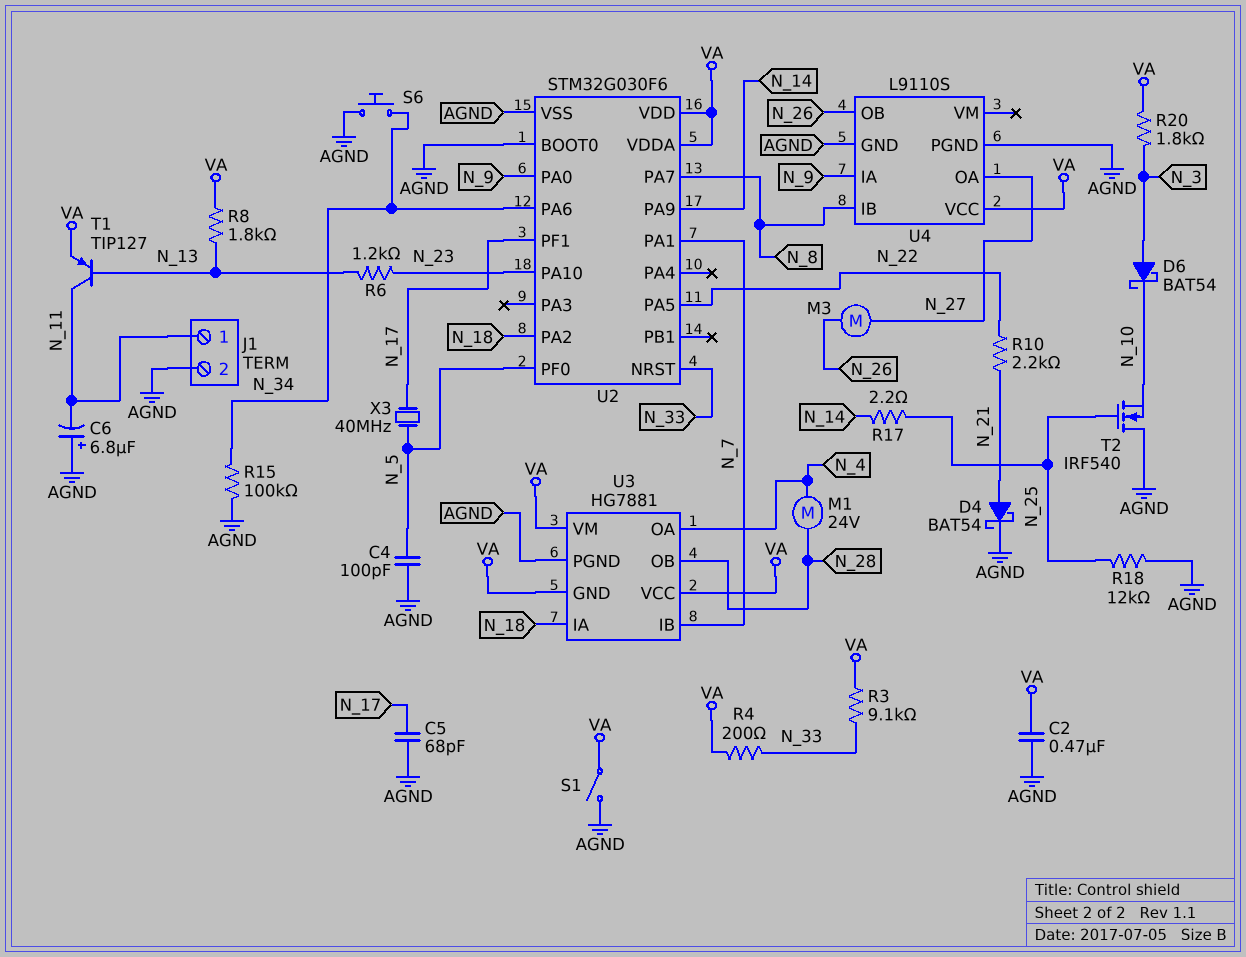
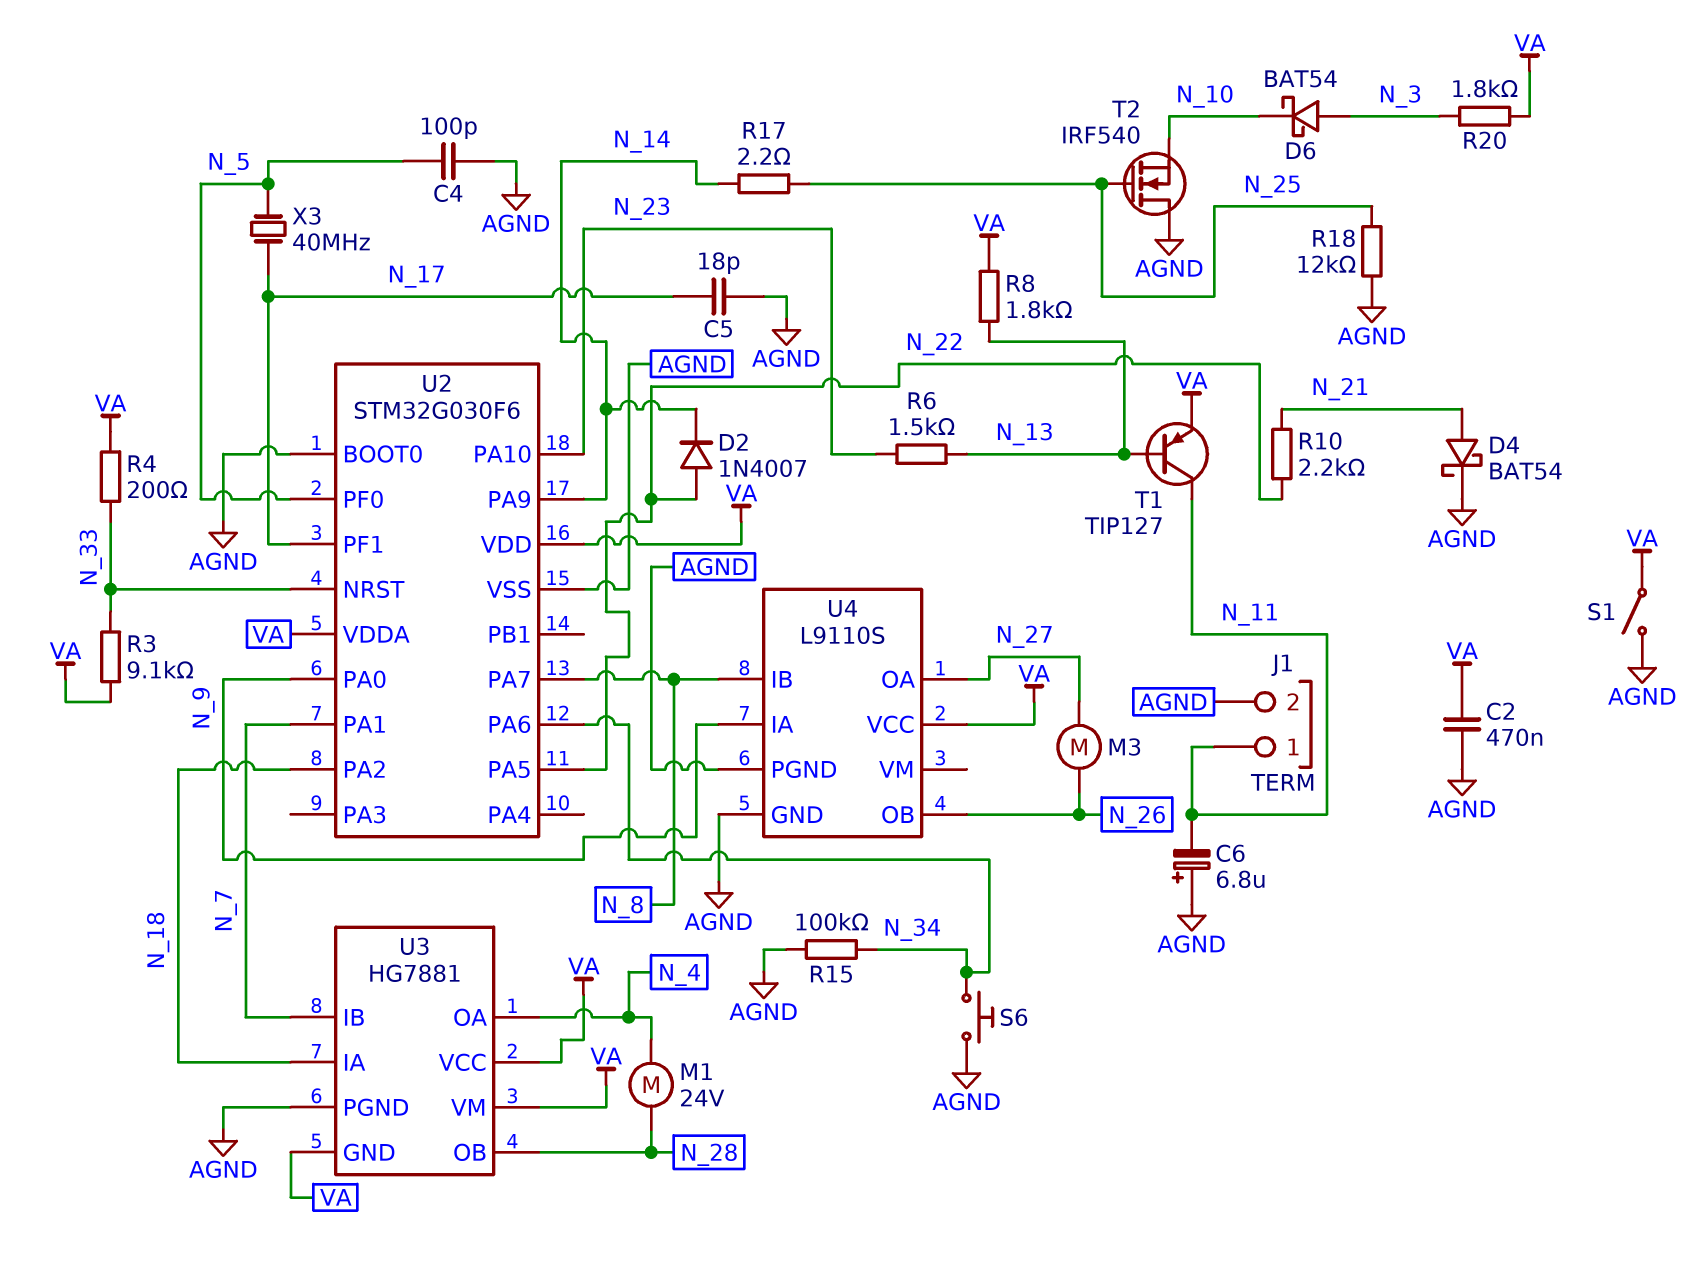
C5: 68pF (AGND, N_17) -> 18pF (AGND, N_17)
D2: none -> diode 1N4007 (A N_22, K N_14)
R6: 1.2k (N_13, N_23) -> 1.5k (N_13, N_23)

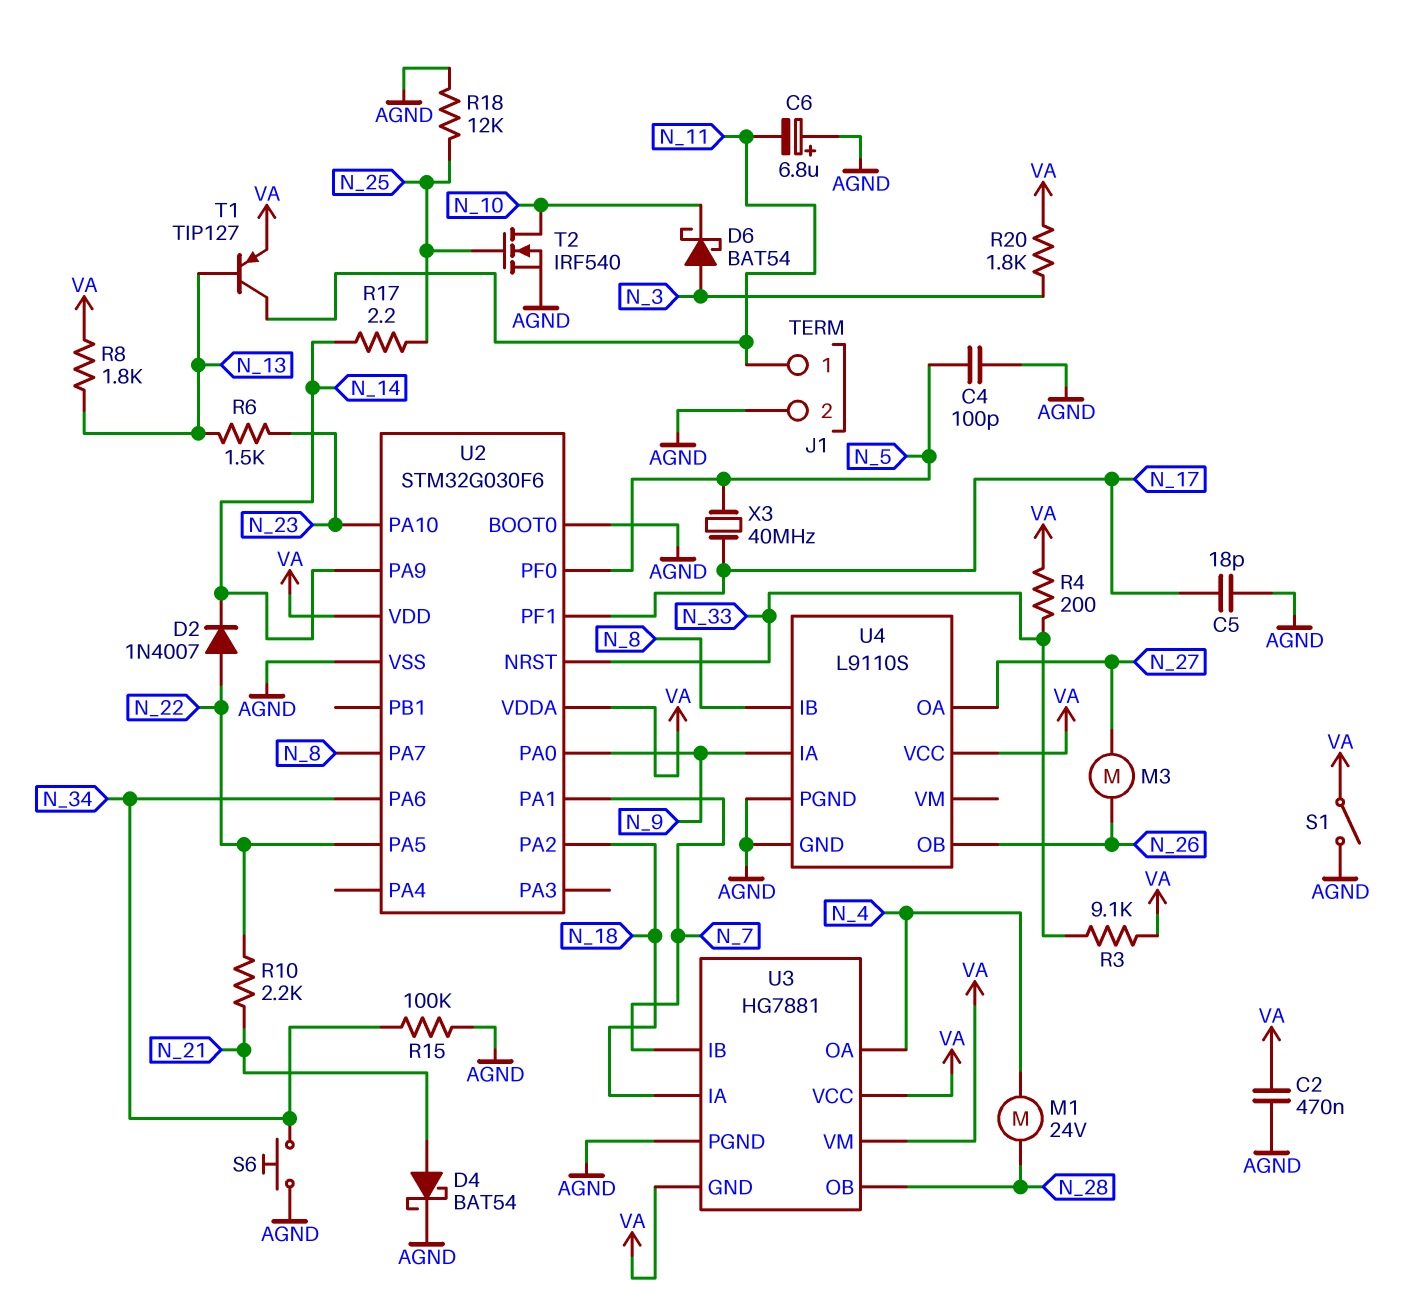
T2: NMOS IRF540 (G N_25, D AGND, S N_10) -> NMOS IRF540 (G N_25, D N_10, S AGND)

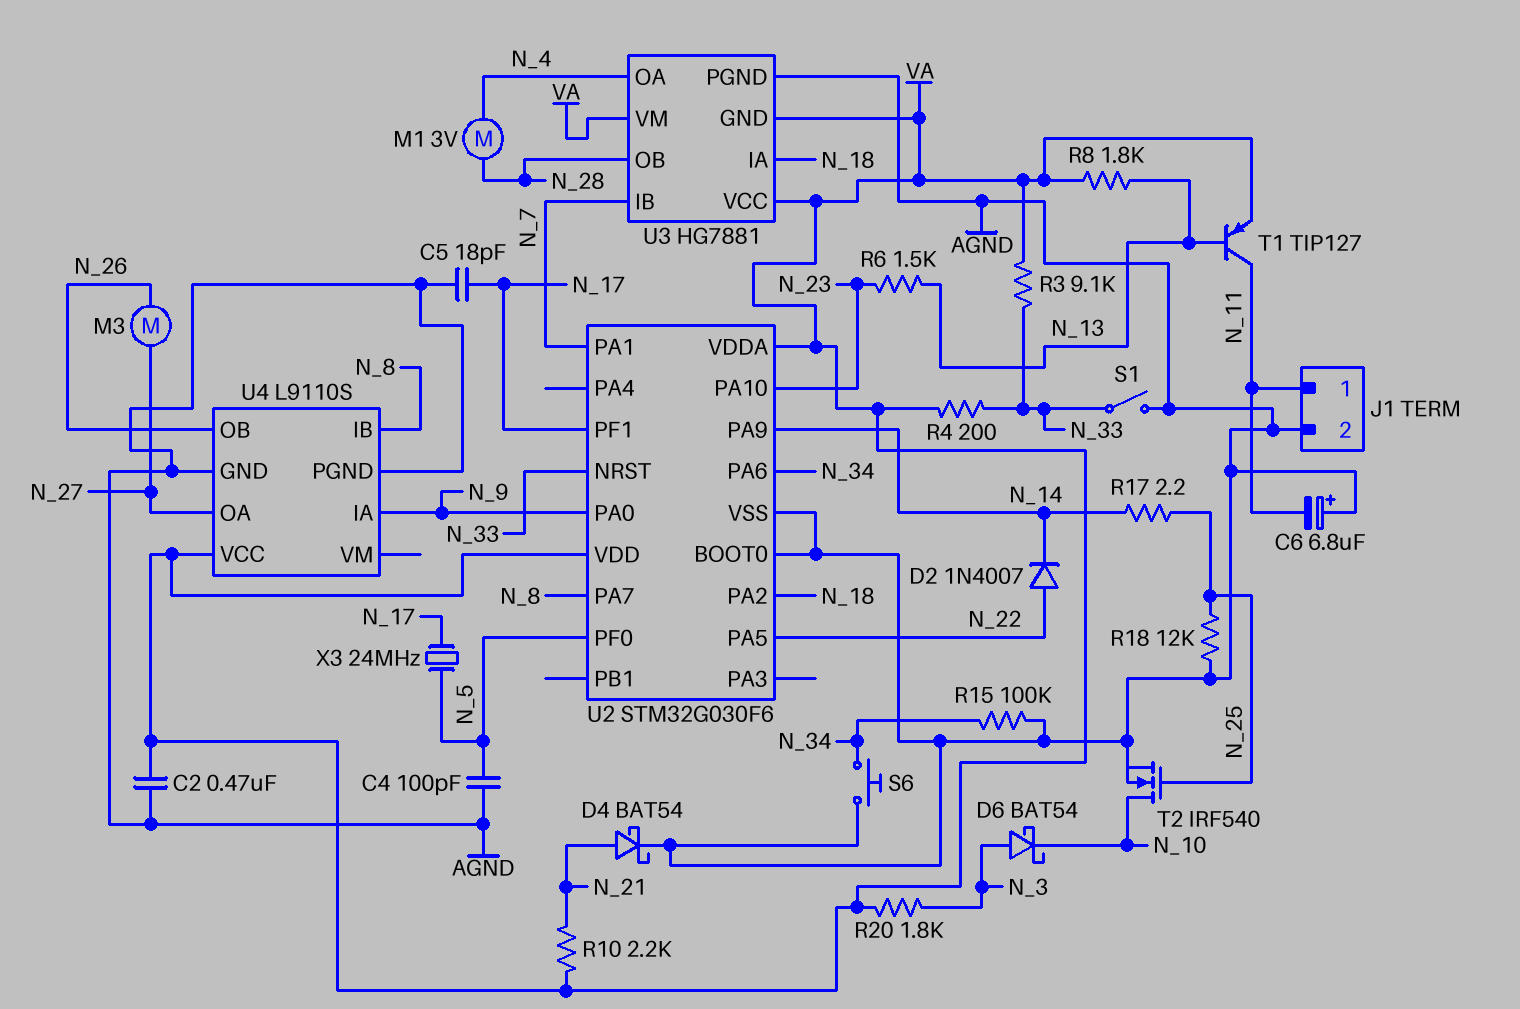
M1: motor 24V (N_4, N_28) -> motor 3V (N_4, N_28)
R10: 2.2k (N_21, N_22) -> 2.2k (N_21, VA)
S1: switch (AGND, VA) -> switch (AGND, N_33)
X3: 40MHz (N_5, N_17) -> 24MHz (N_5, N_17)

